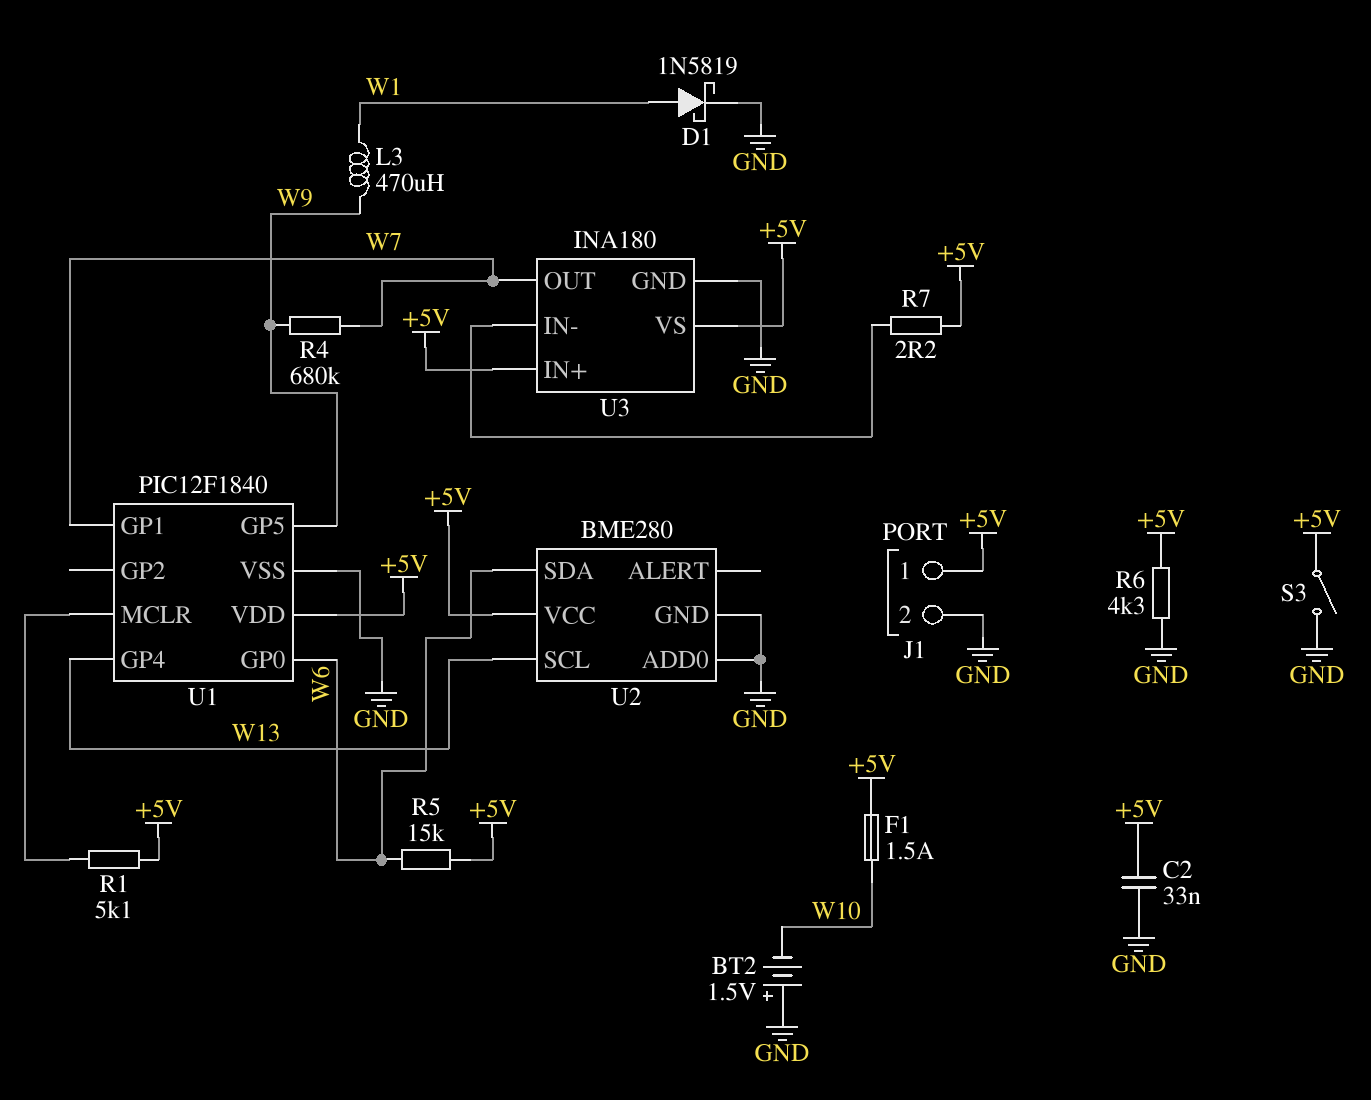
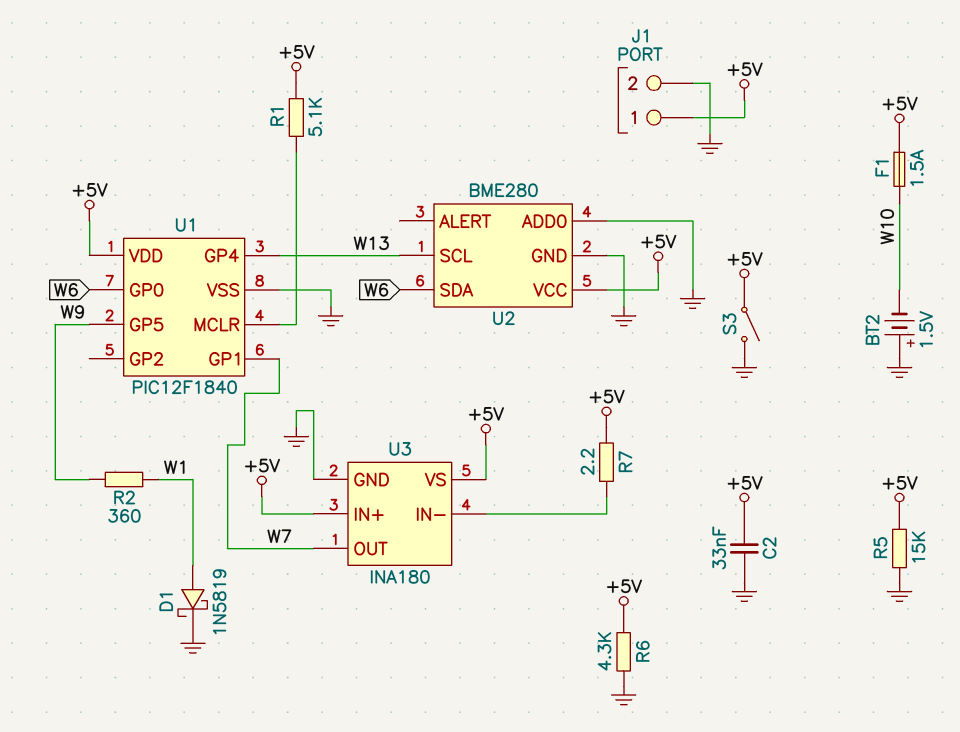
L3: 470uH (W1, W9) -> none
R2: none -> 360 (W1, W9)
R4: 680k (W7, W9) -> none
R5: 15k (+5V, W6) -> 15k (+5V, GND)

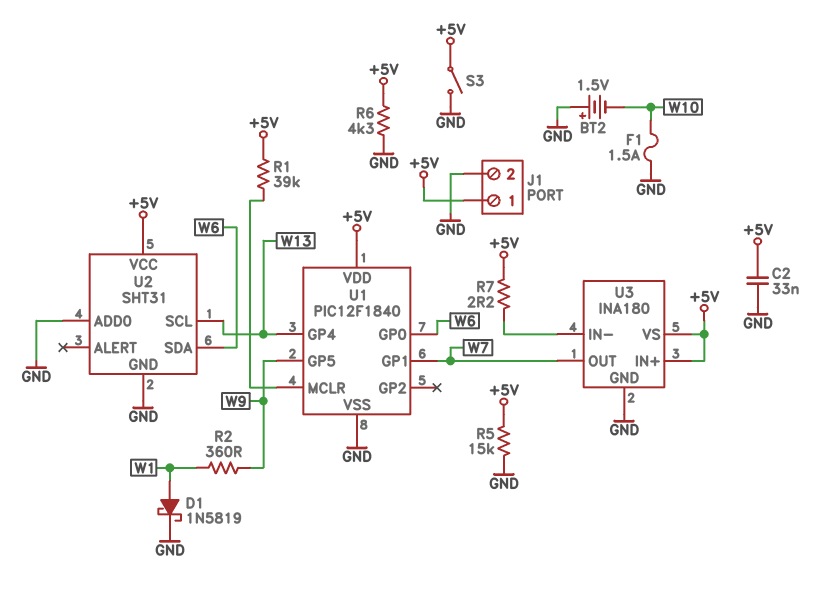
F1: 1.5A (+5V, W10) -> 1.5A (GND, W10)
R1: 5.1k (+5V, U1/MCLR) -> 39k (+5V, U1/MCLR)
U2: BME280 -> SHT31

